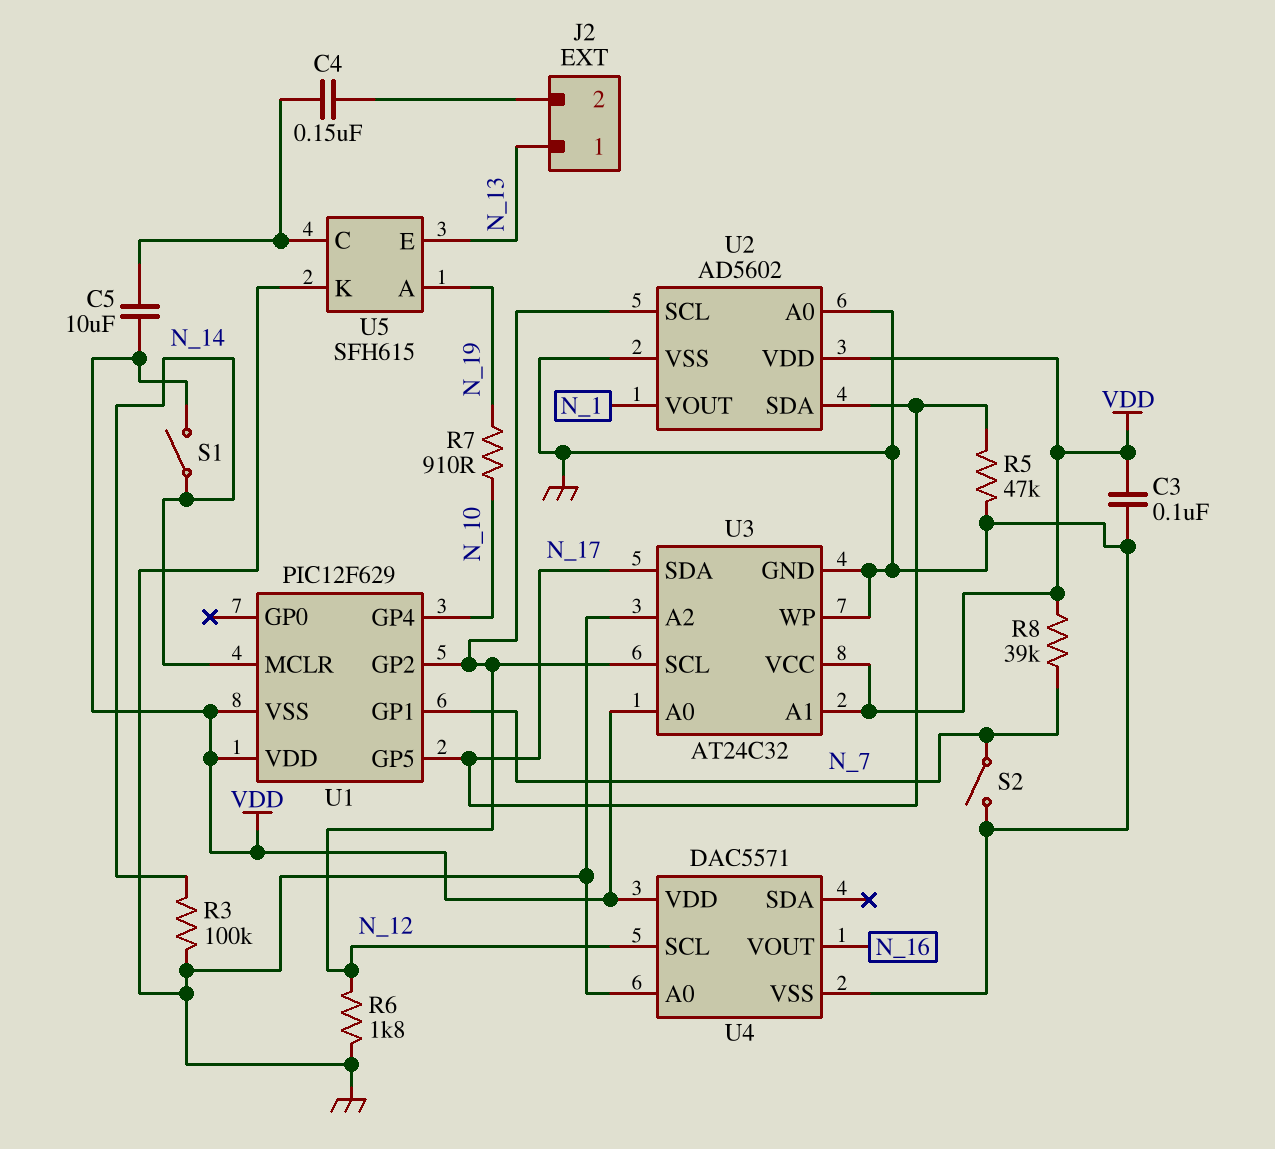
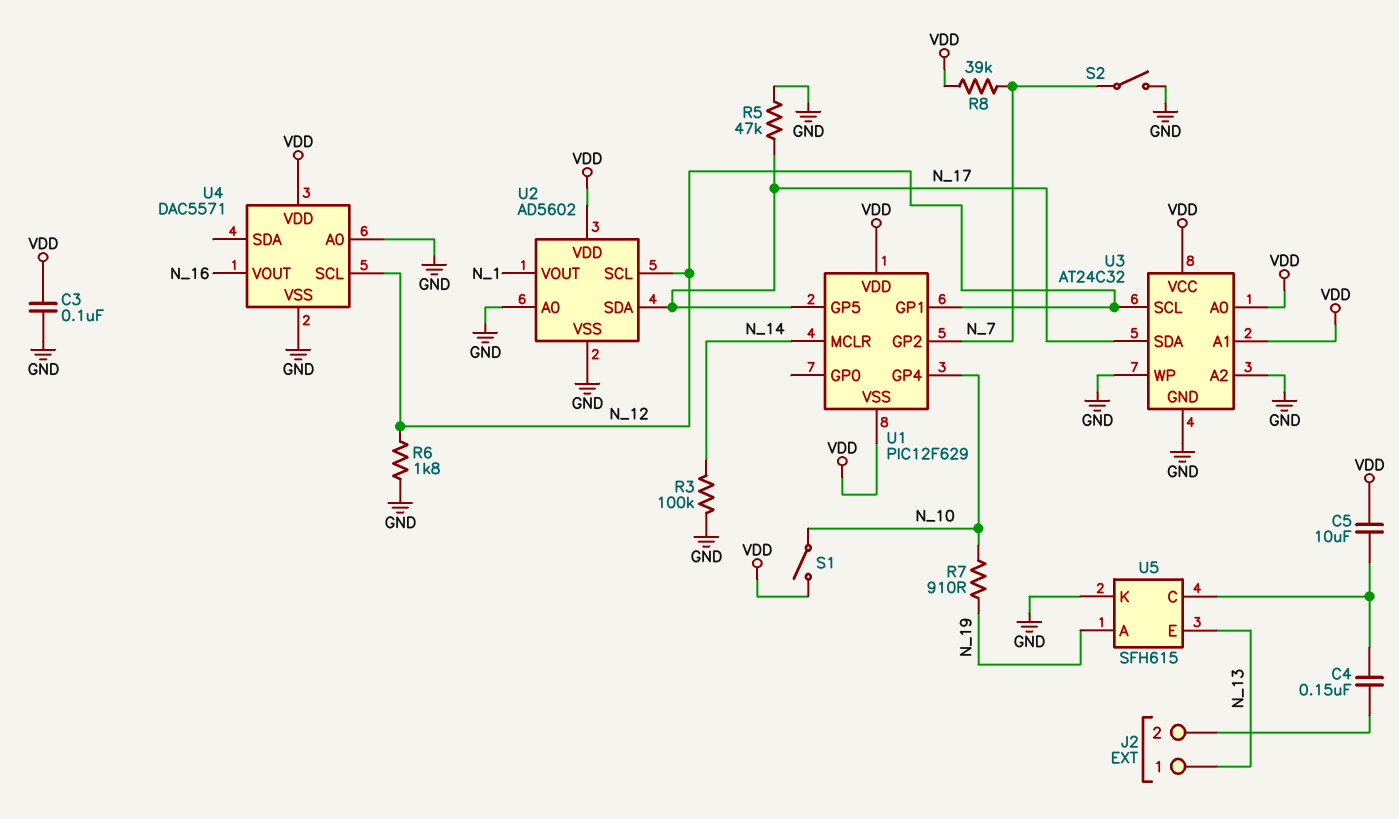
S1: switch (N_14, VDD) -> switch (N_10, VDD)
U1 pin GP1: N_7 -> N_12
U1 pin GP2: N_12 -> N_7

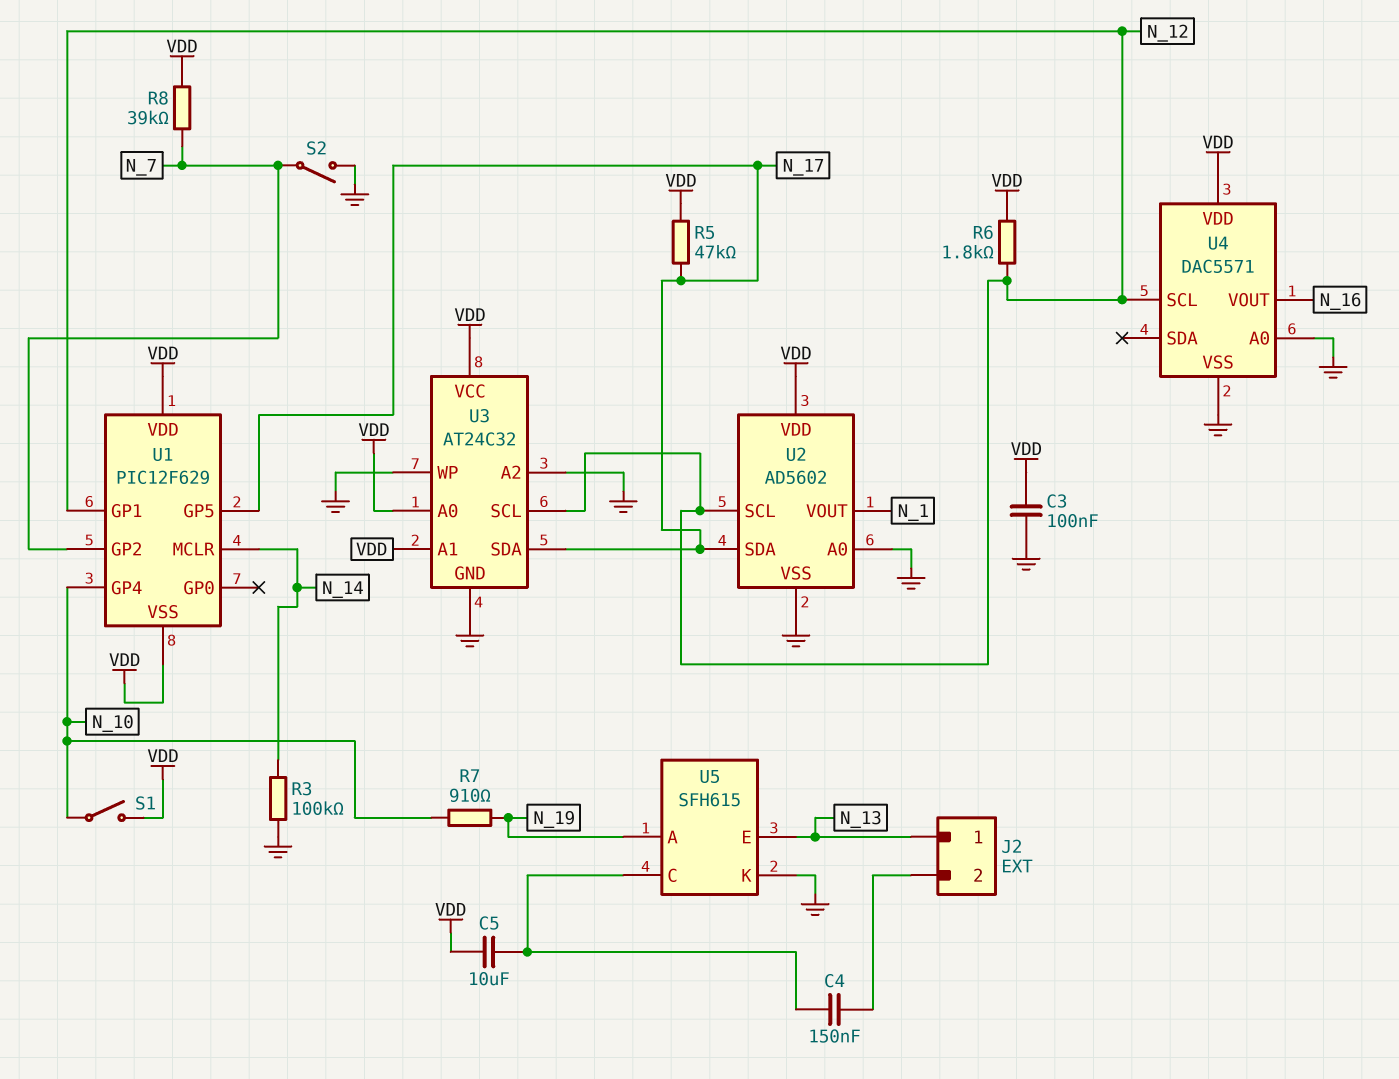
R5: 47k (GND, N_17) -> 47k (N_17, VDD)
R6: 1.8k (GND, N_12) -> 1.8k (N_12, VDD)

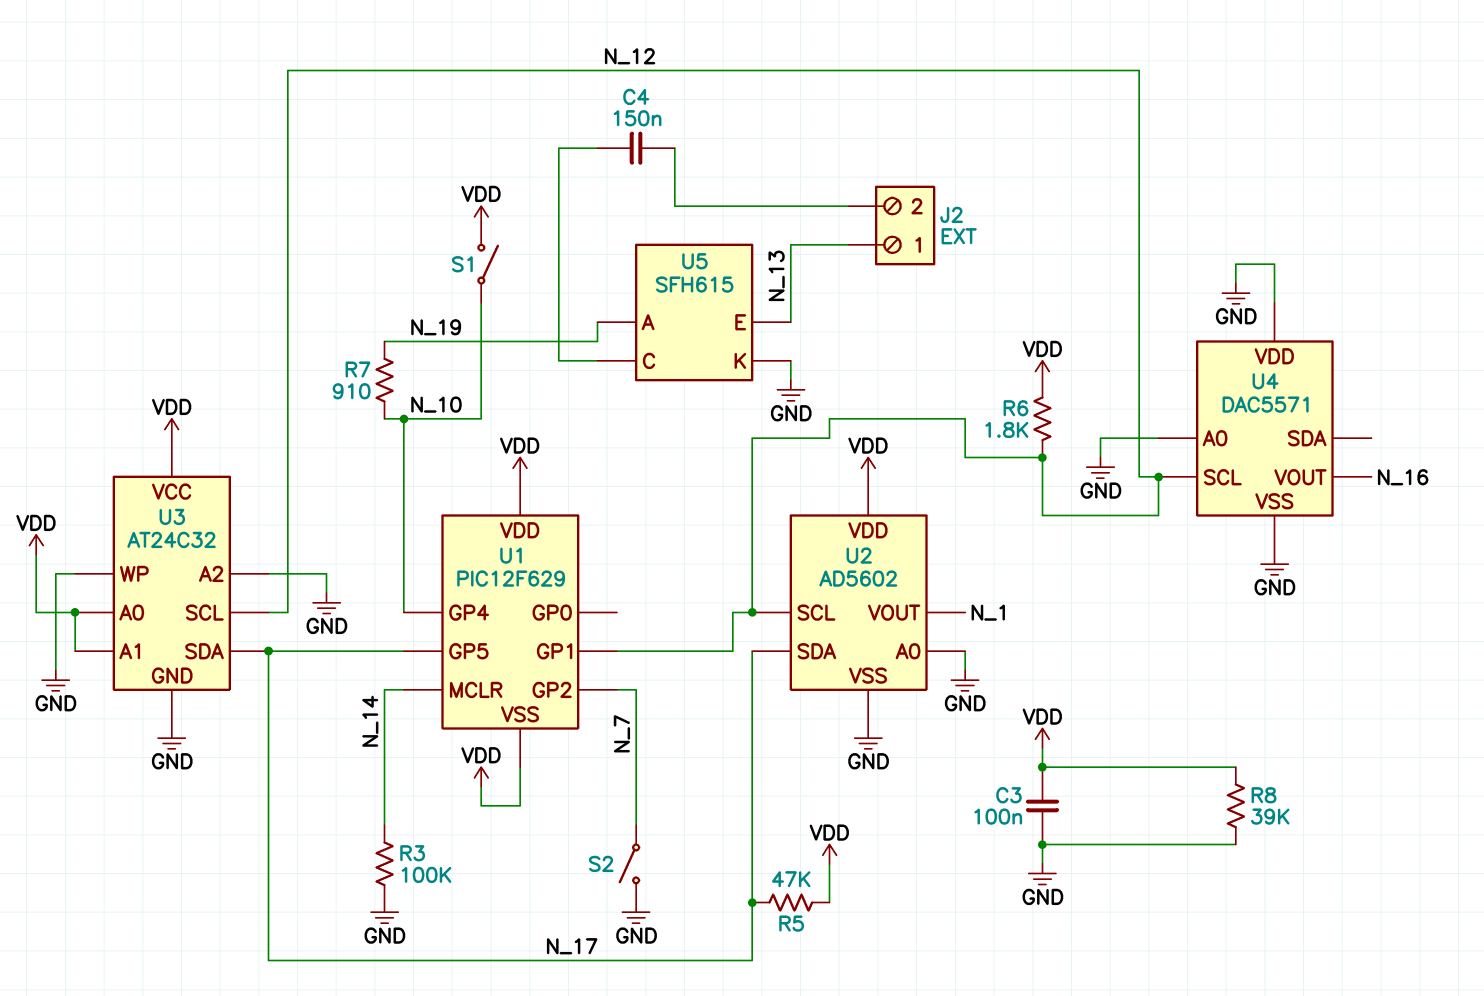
C5: 10uF (U5/C, VDD) -> none
R8: 39k (N_7, VDD) -> 39k (GND, VDD)
U4 pin VDD: VDD -> GND

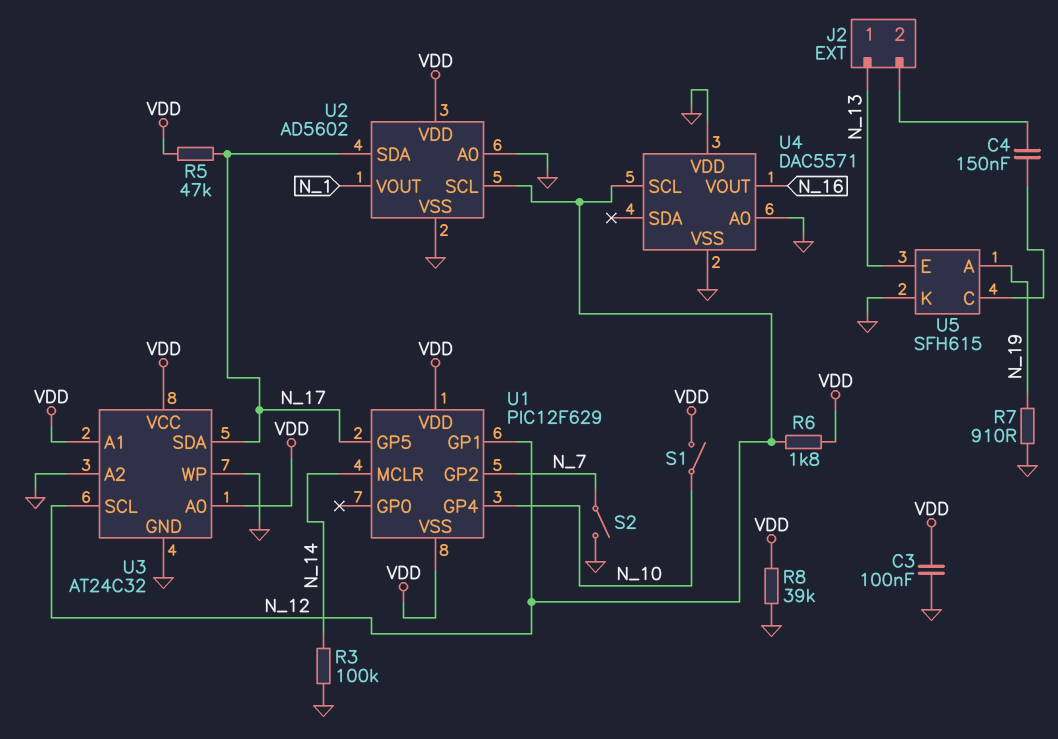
R7: 910 (N_10, N_19) -> 910 (GND, N_19)

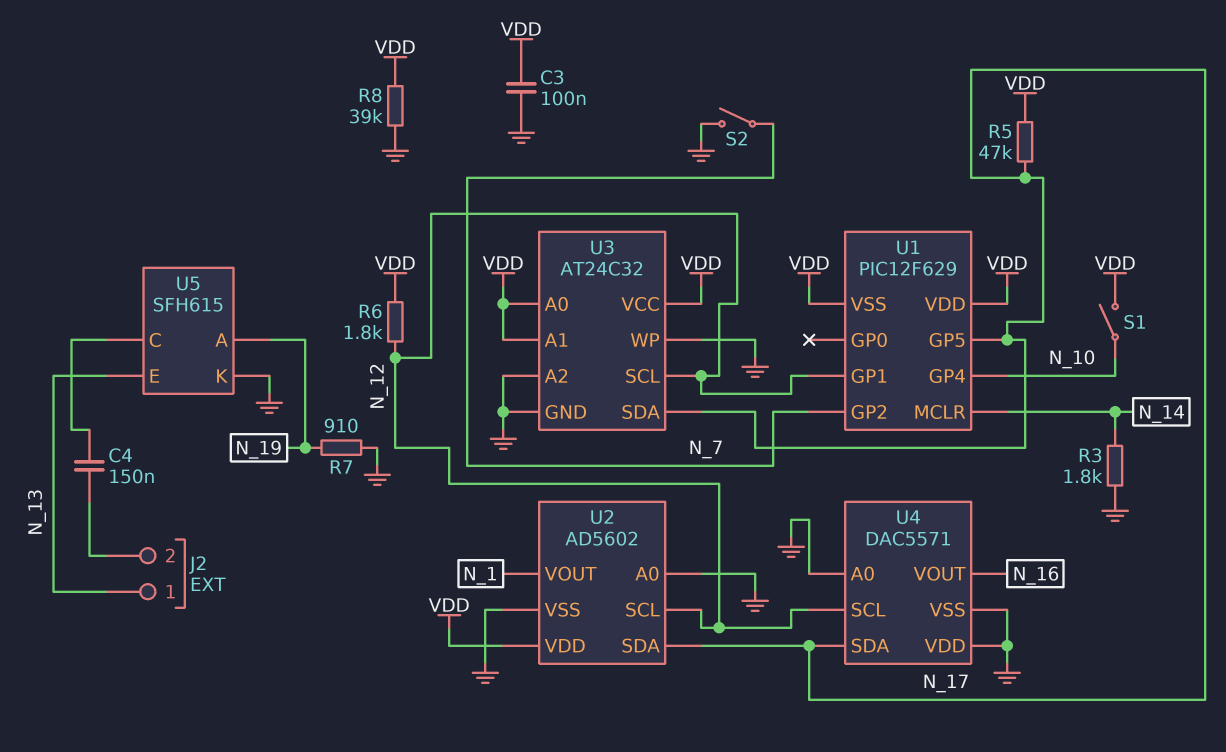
R3: 100k (GND, N_14) -> 1.8k (GND, N_14)
U4 pin SDA: none -> N_17

